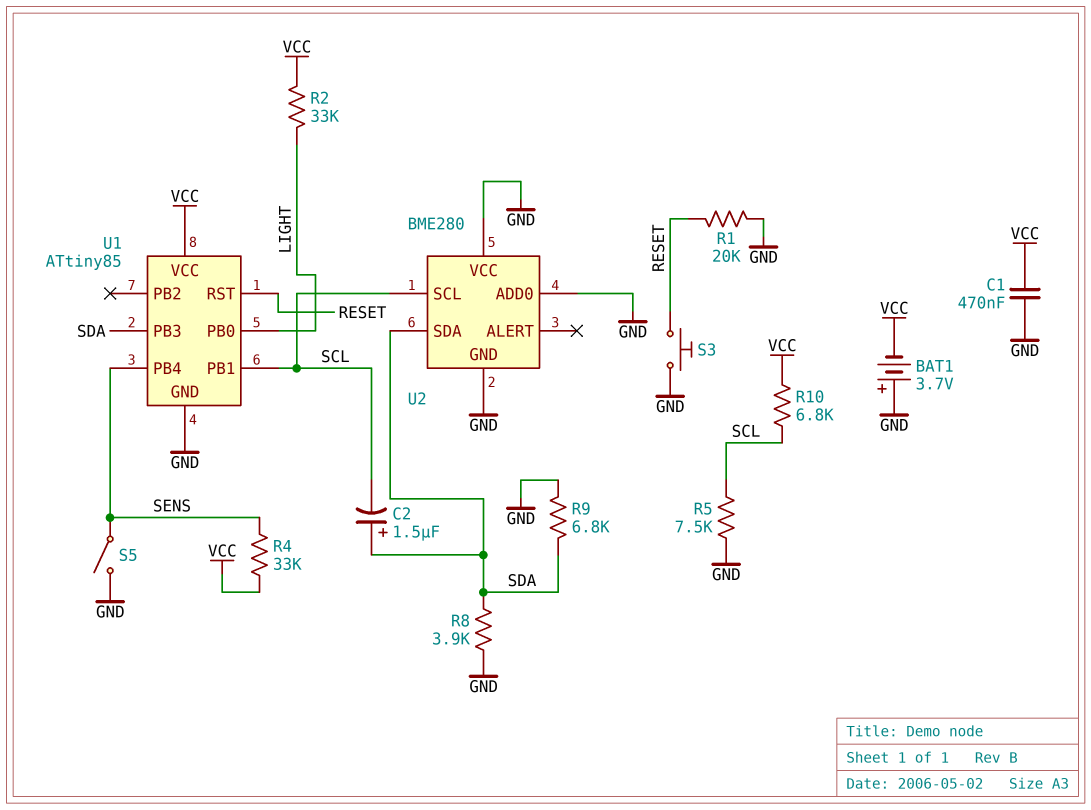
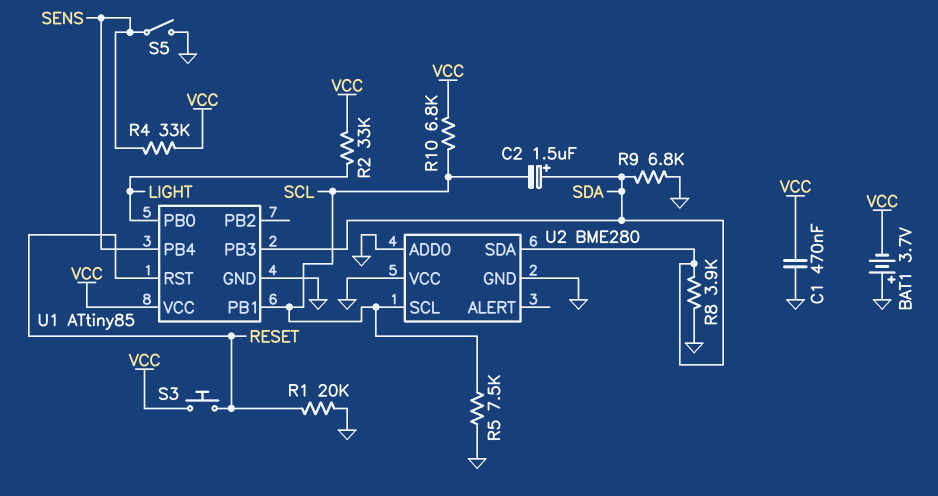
S3: button (GND, RESET) -> button (RESET, VCC)

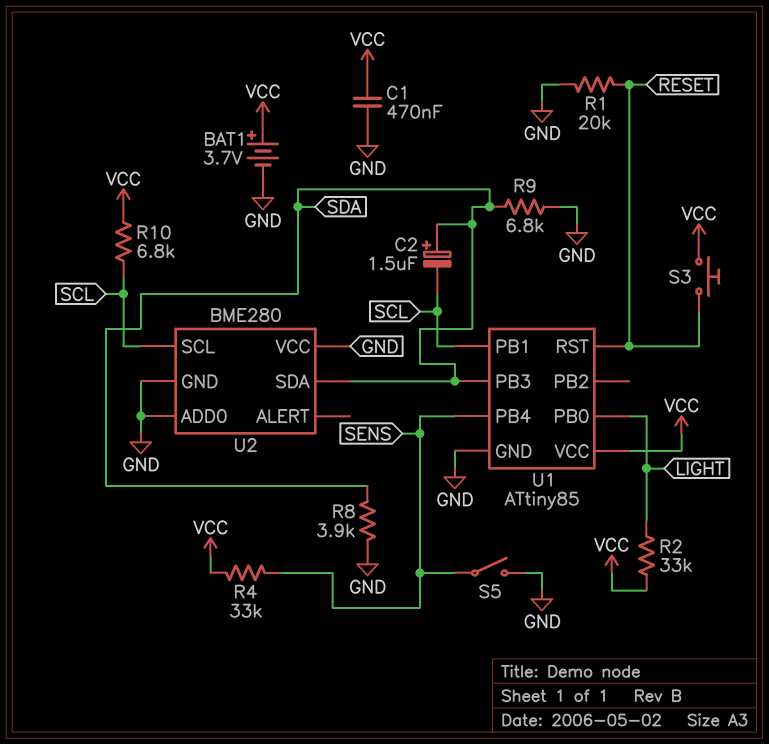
BAT1: 3.7V (plus GND, minus VCC) -> 3.7V (plus VCC, minus GND)
R5: 7.5k (GND, SCL) -> none

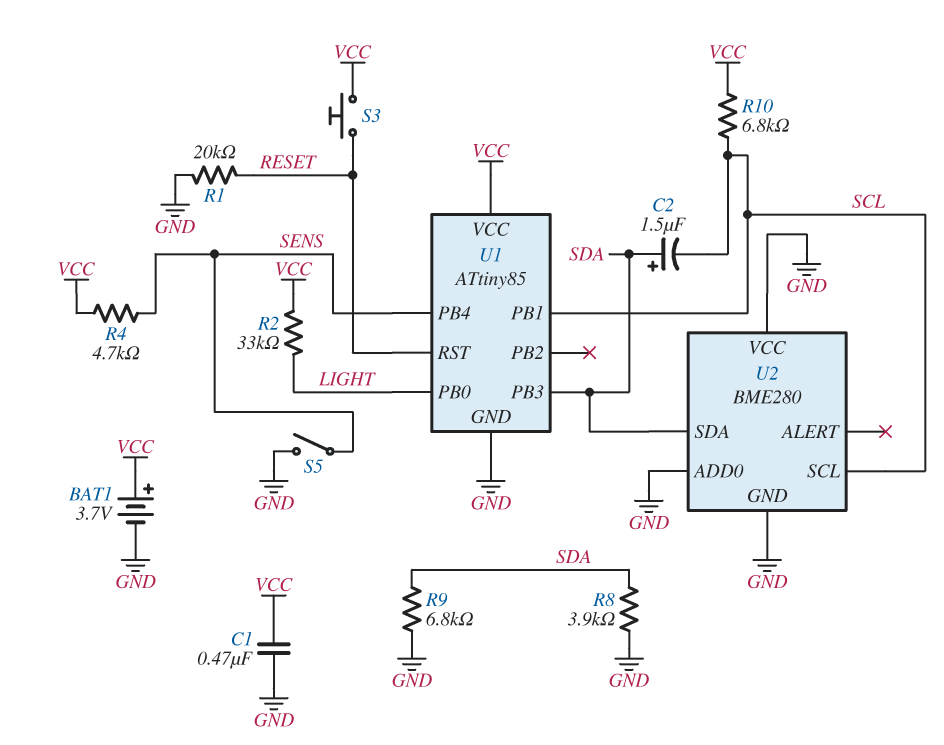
R4: 33k (SENS, VCC) -> 4.7k (SENS, VCC)

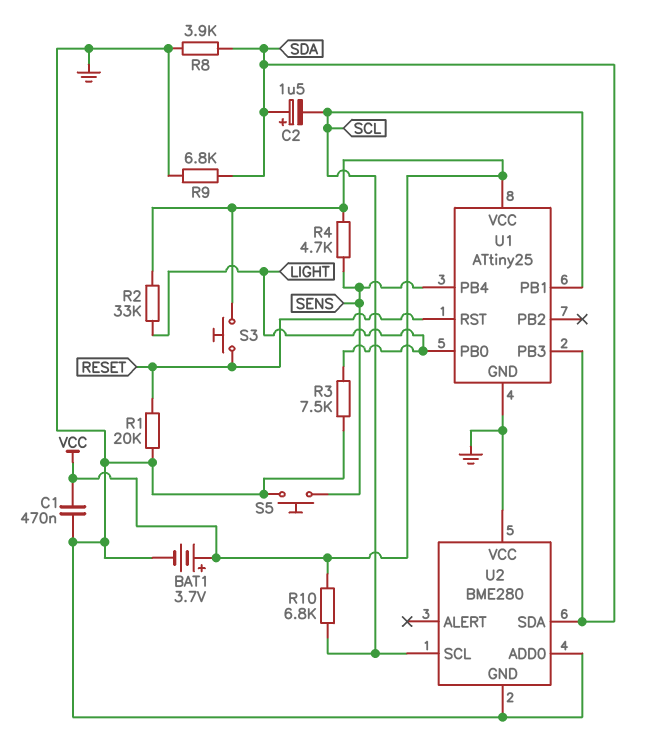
R3: none -> 7.5k (GND, LIGHT)
S5: switch (GND, SENS) -> button (GND, SENS)
U1: ATtiny85 -> ATtiny25

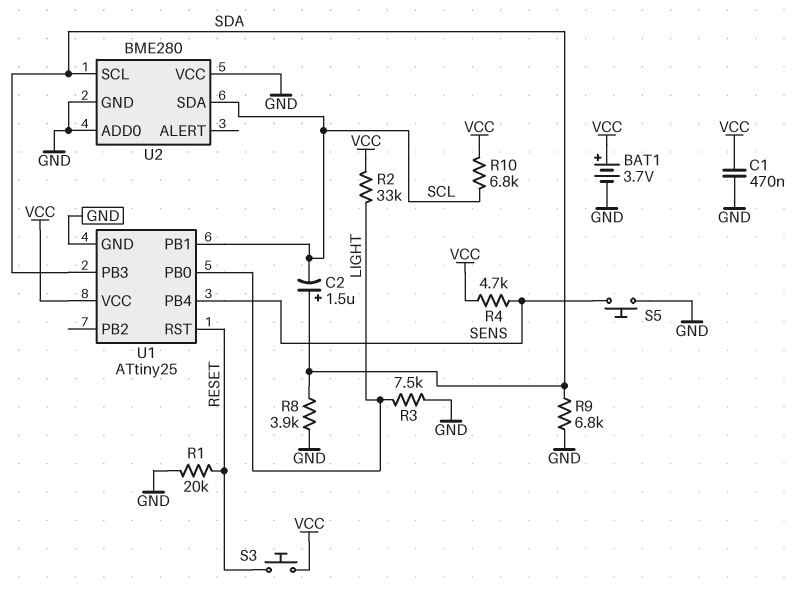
U2 pin SCL: SCL -> SDA
U2 pin SDA: SDA -> SCL

